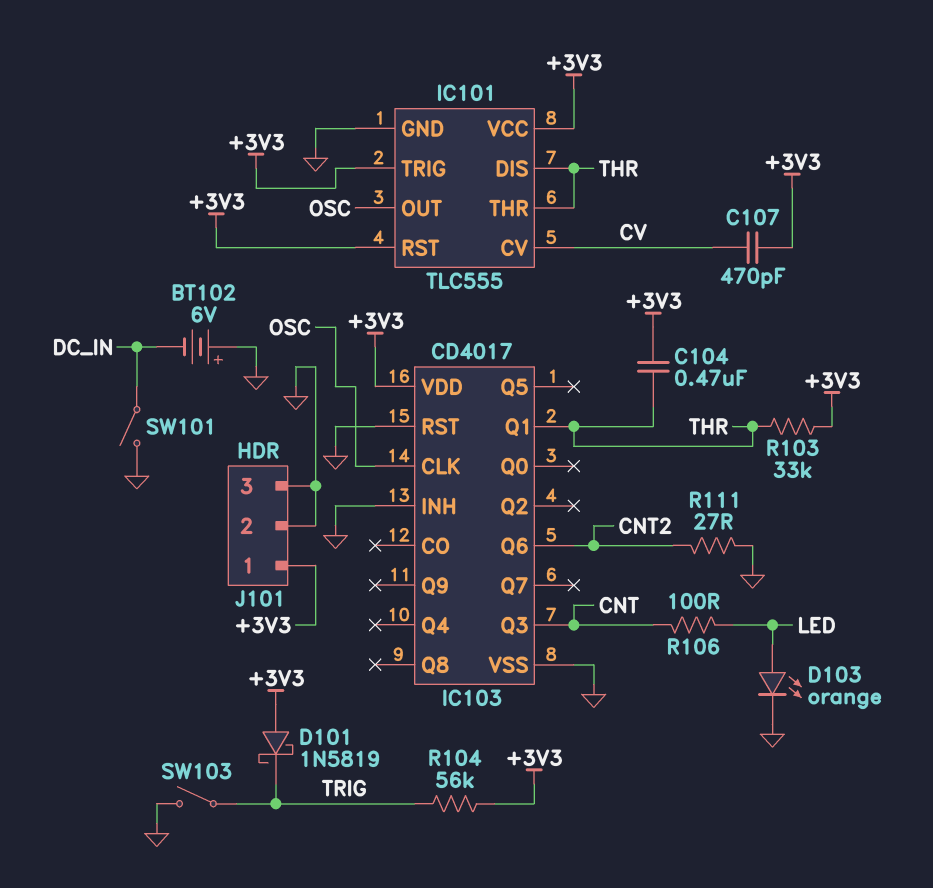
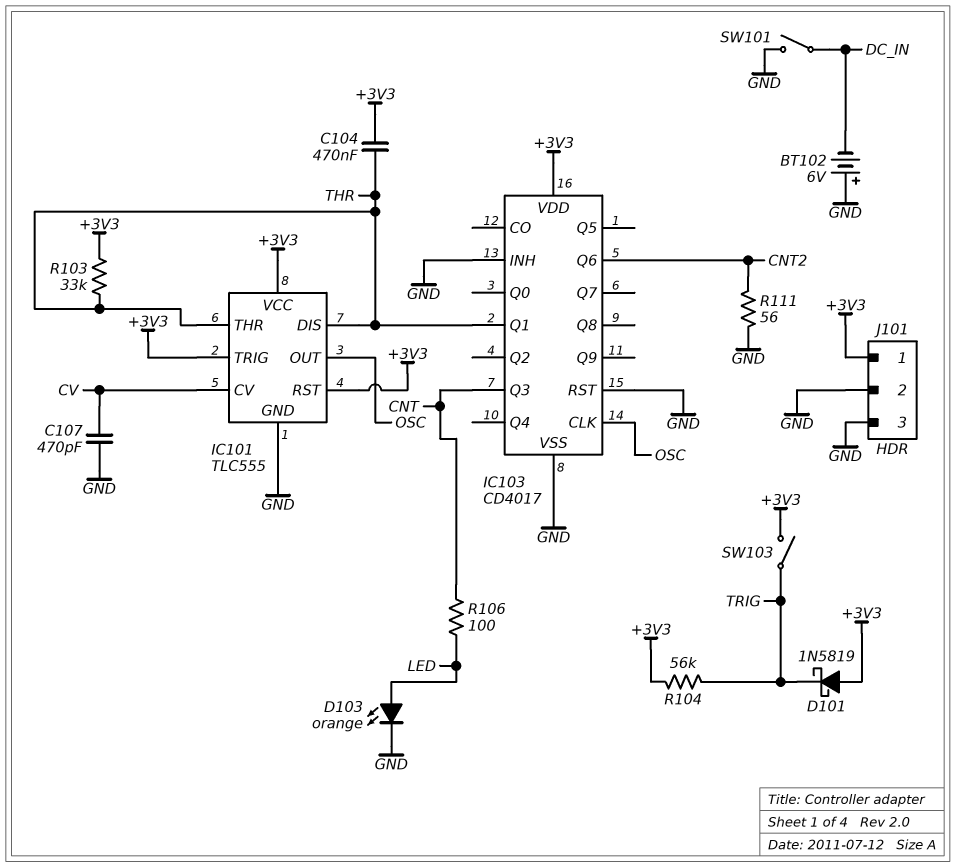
C107: 470pF (+3V3, CV) -> 470pF (CV, GND)
R111: 27 (CNT2, GND) -> 56 (CNT2, GND)
SW103: switch (GND, TRIG) -> switch (+3V3, TRIG)

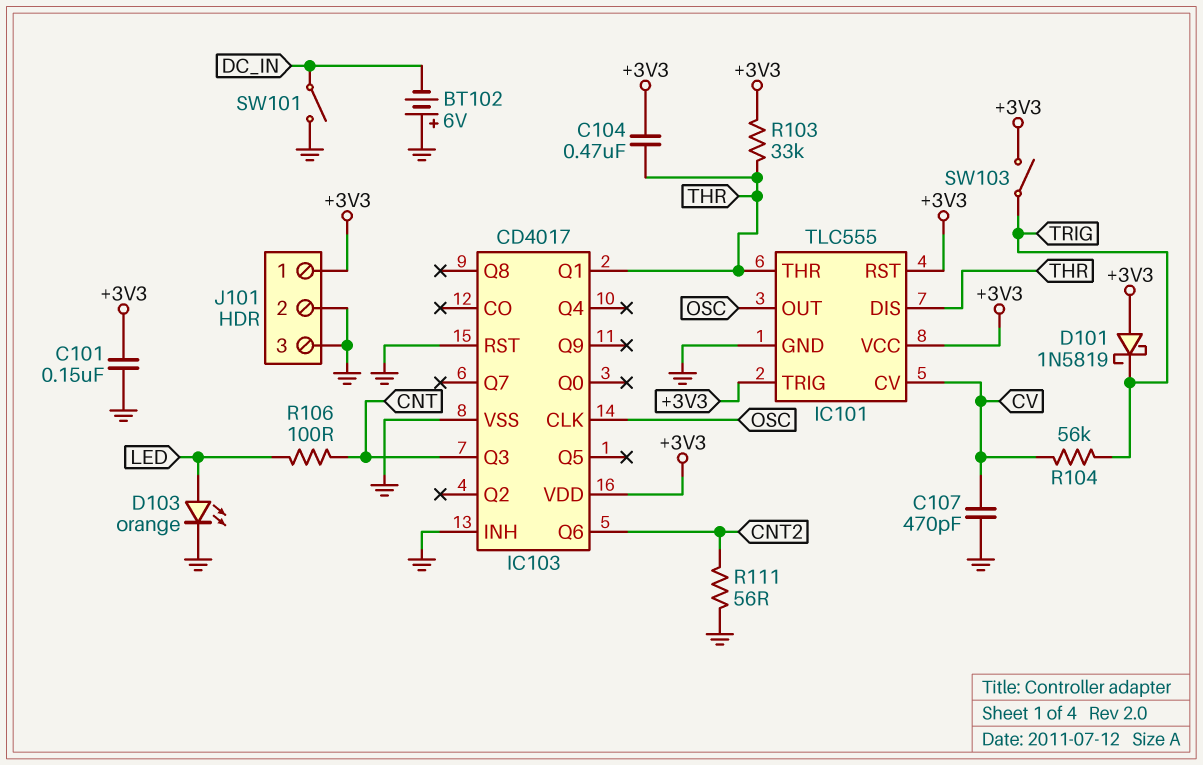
C101: none -> 150nF (+3V3, GND)
R104: 56k (+3V3, TRIG) -> 56k (CV, TRIG)

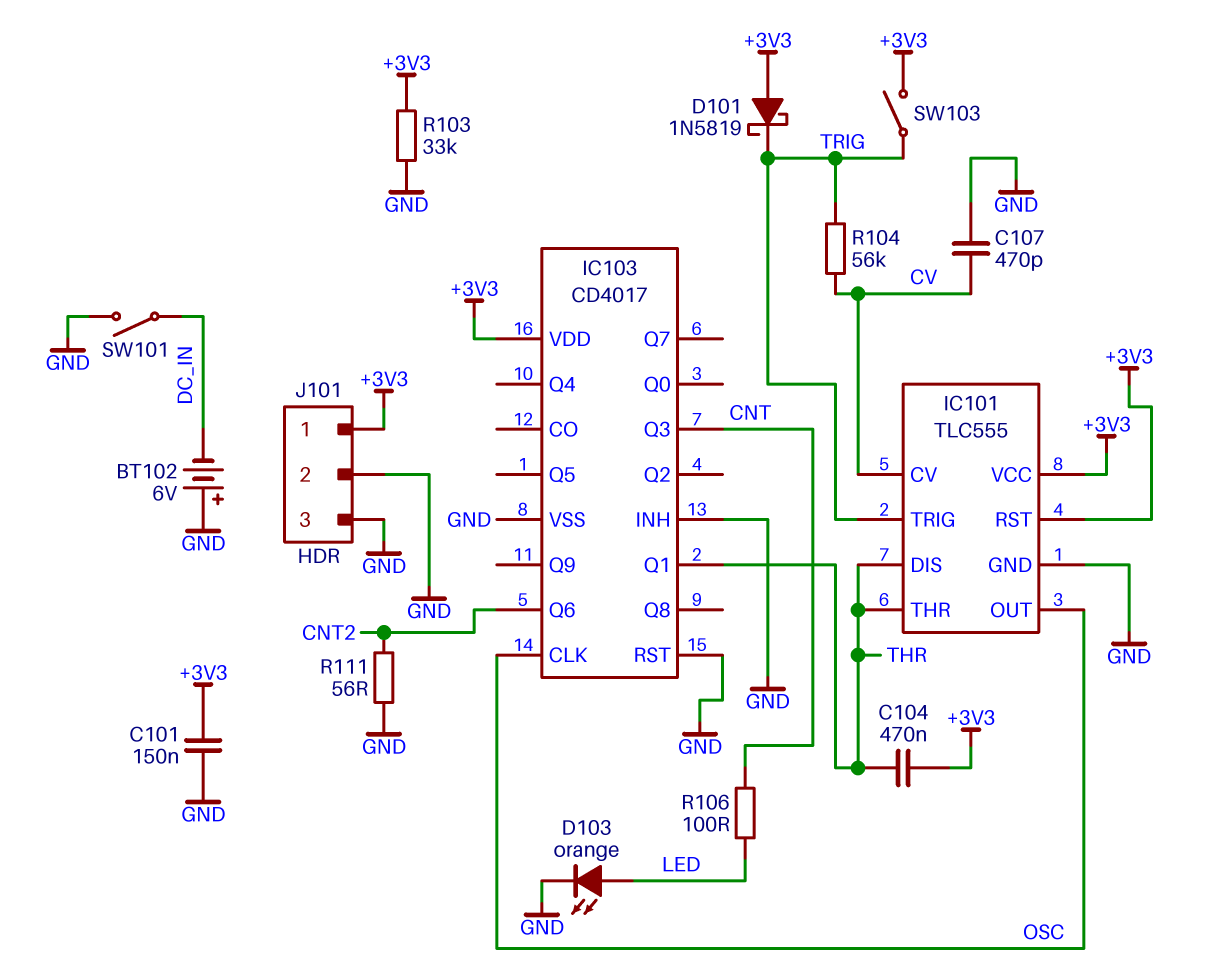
IC101 pin TRIG: +3V3 -> TRIG
R103: 33k (+3V3, THR) -> 33k (+3V3, GND)

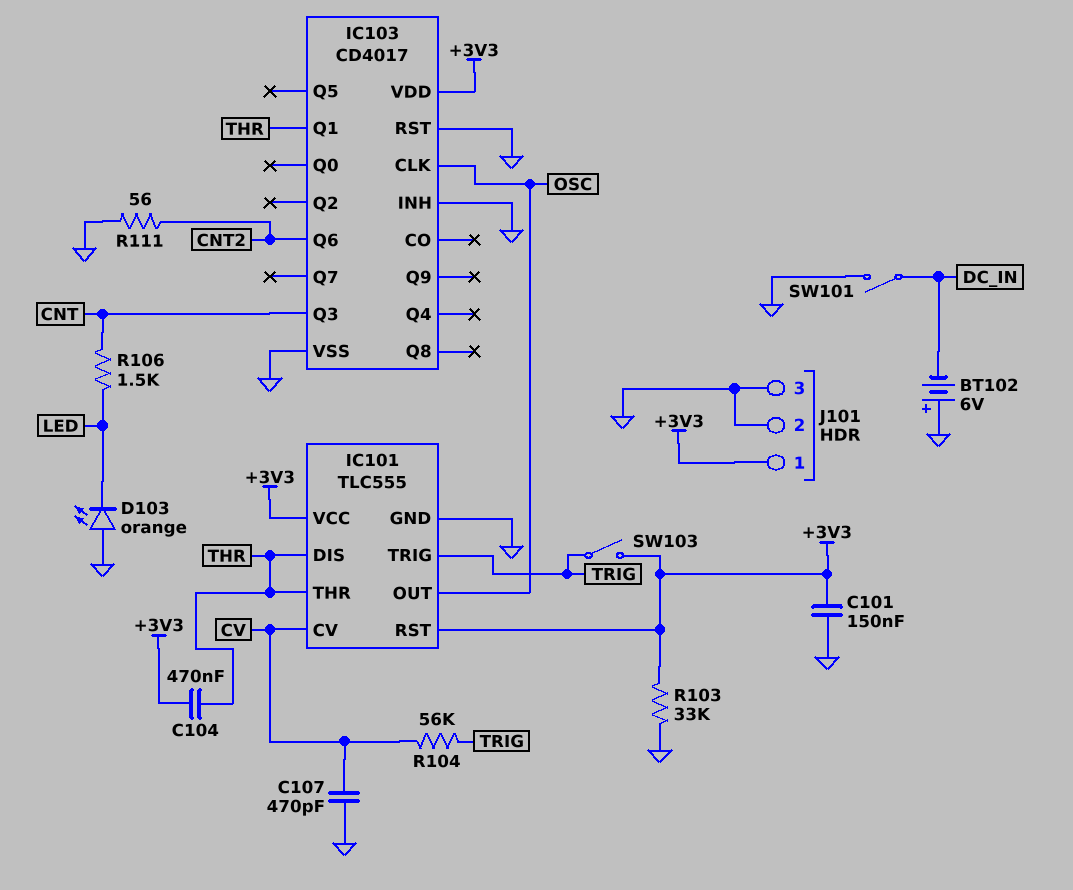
D101: schottky 1N5819 (A +3V3, K TRIG) -> none
D103: LED orange (A LED, K GND) -> LED orange (A GND, K LED)
R106: 100 (CNT, LED) -> 1.5k (CNT, LED)

